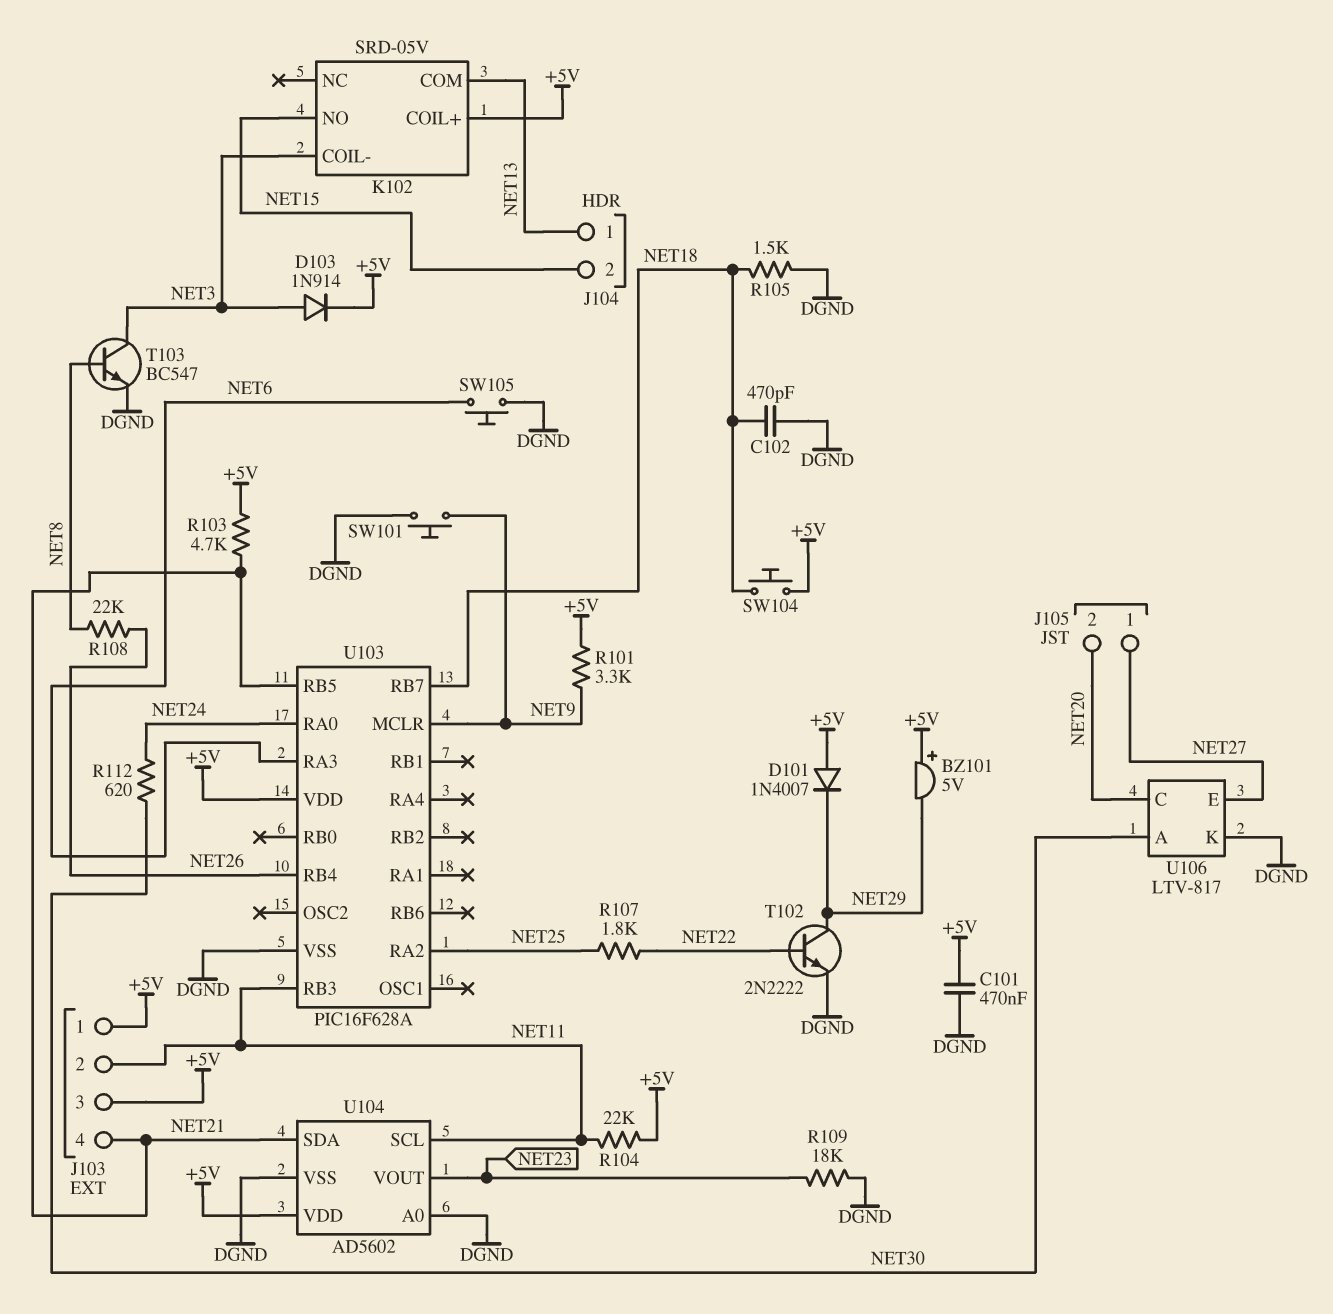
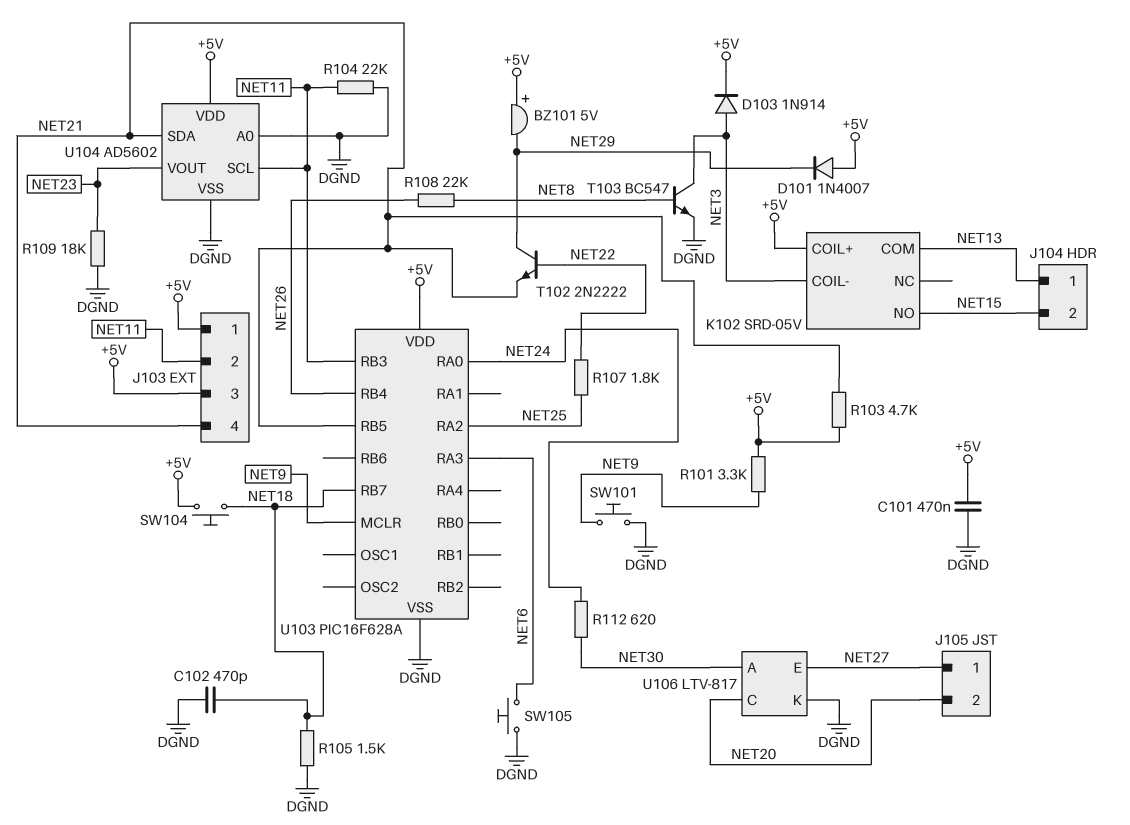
R104: 22k (+5V, NET11) -> 22k (DGND, NET11)
T102: NPN 2N2222 (B NET22, C NET29, E DGND) -> NPN 2N2222 (B NET22, C NET29, E NET21)

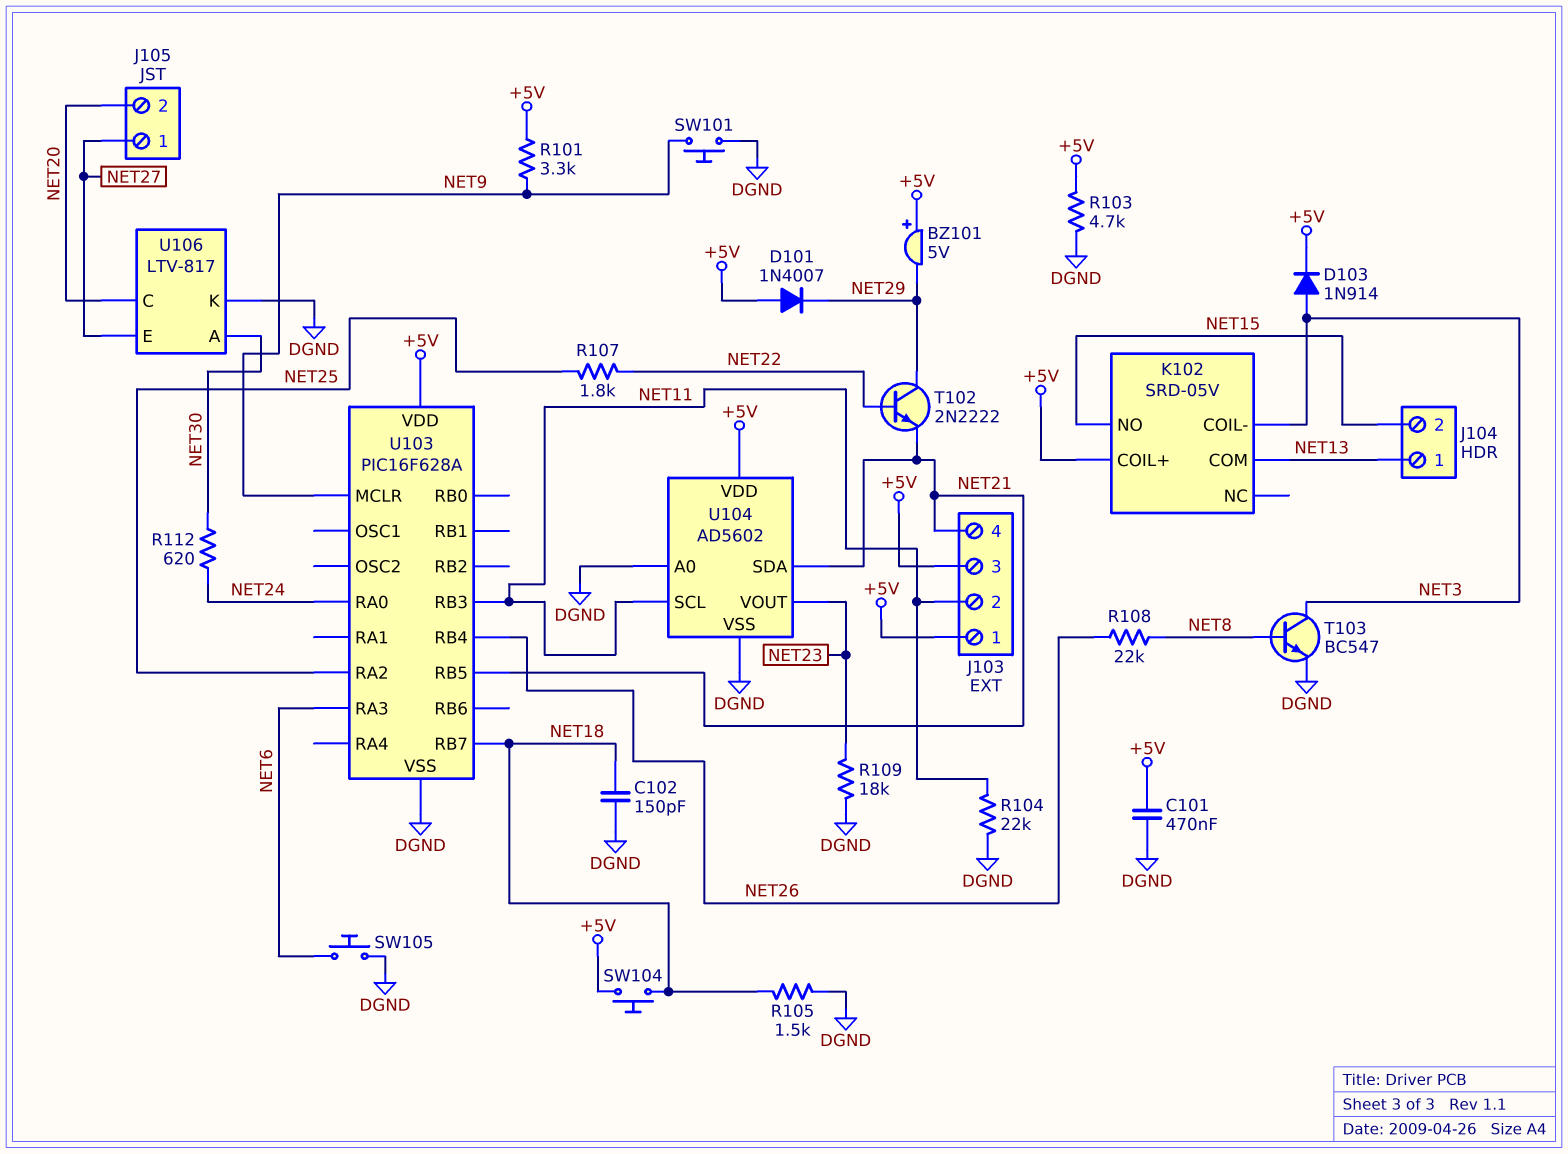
C102: 470pF (DGND, NET18) -> 150pF (DGND, NET18)
R103: 4.7k (+5V, NET21) -> 4.7k (+5V, DGND)

